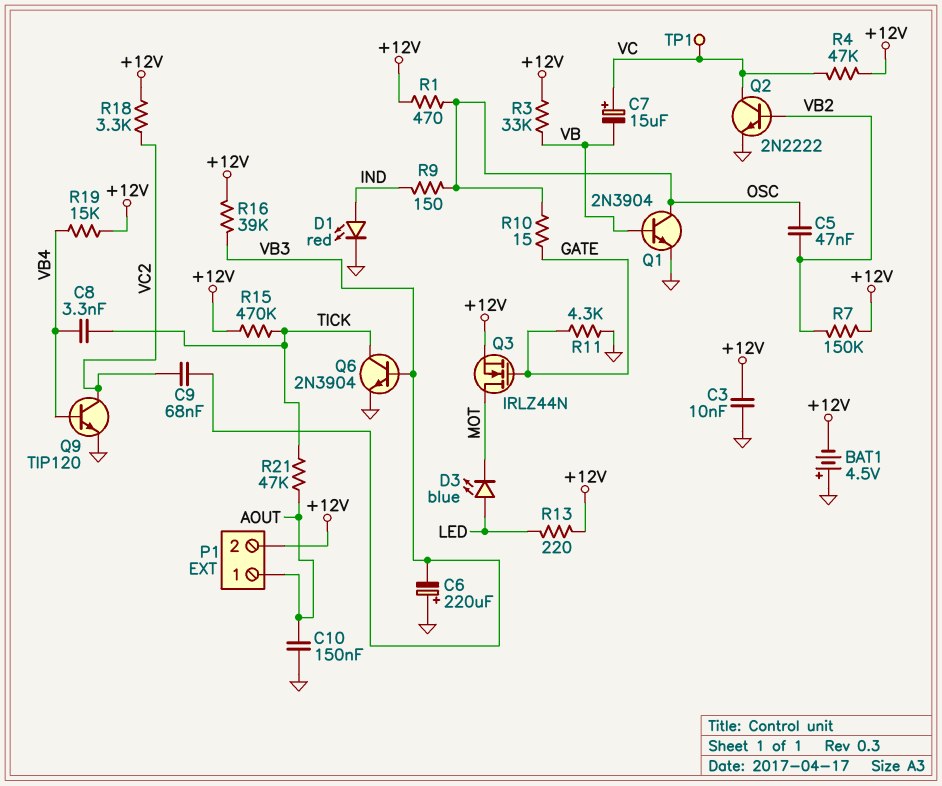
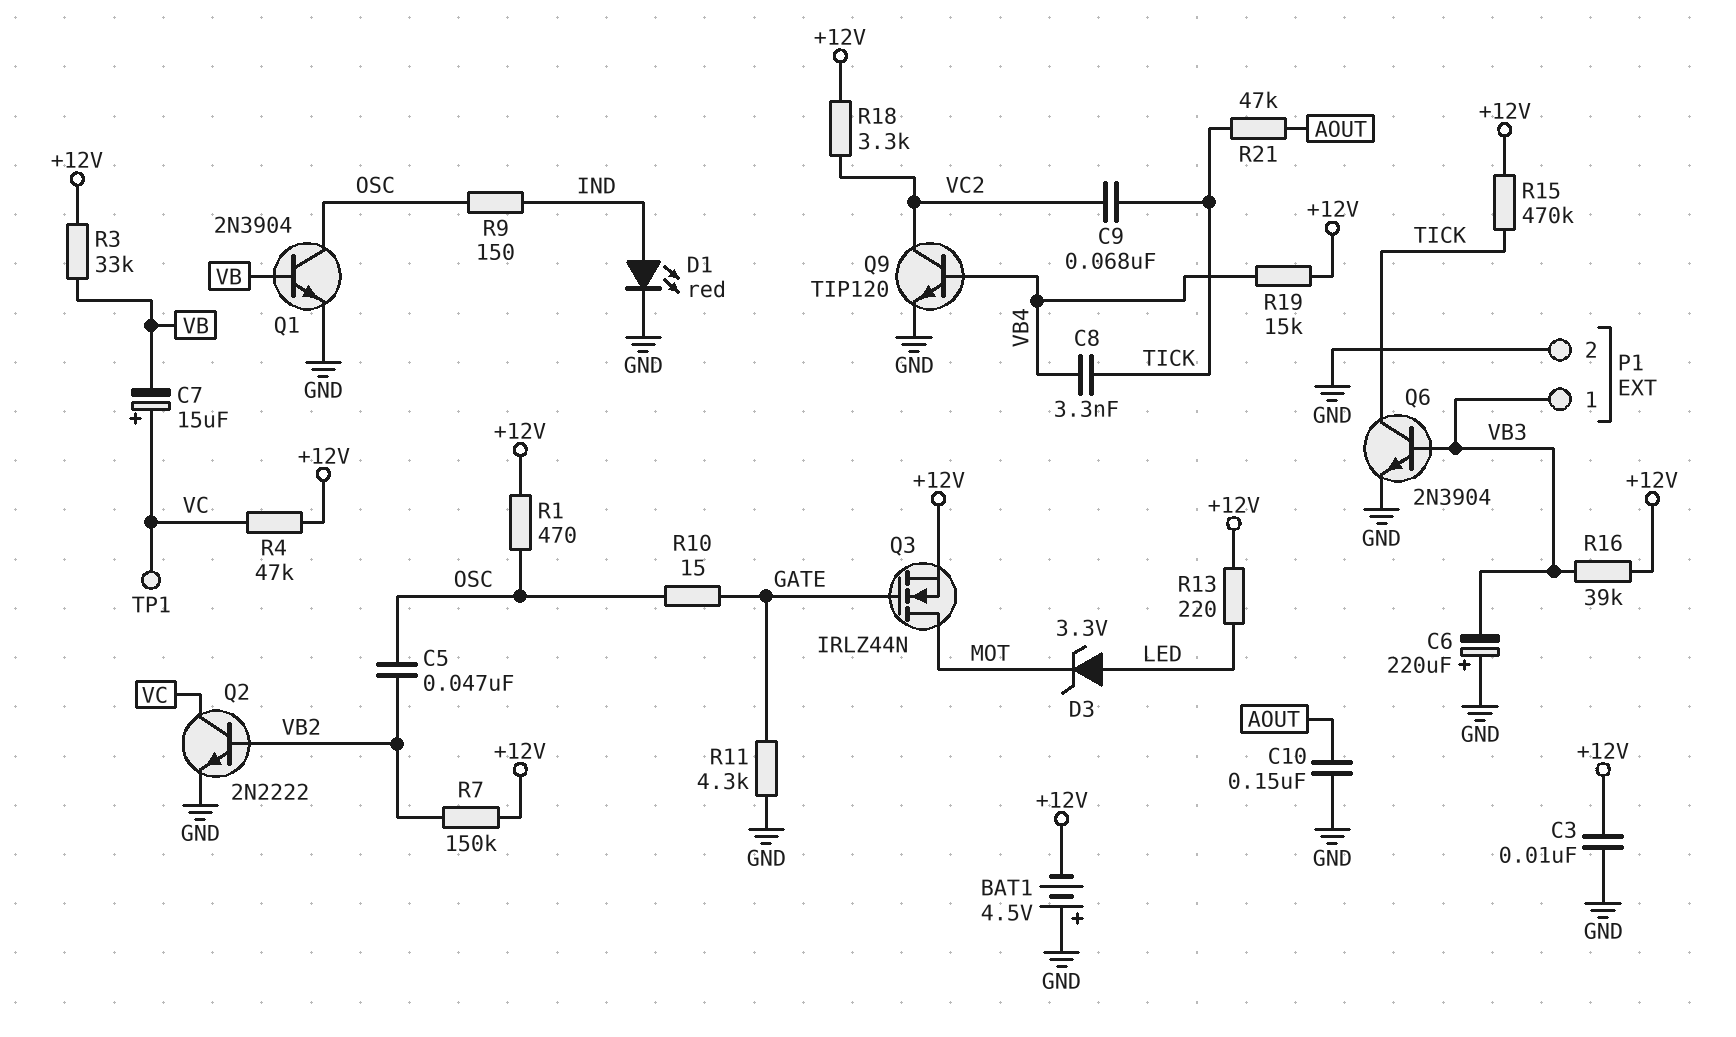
C9: 68nF (VB3, VC2) -> 68nF (TICK, VC2)
D3: LED blue (A LED, K MOT) -> zener 3.3V (A LED, K MOT)
P1 pin 1: AOUT -> VB3
P1 pin 2: +12V -> GND

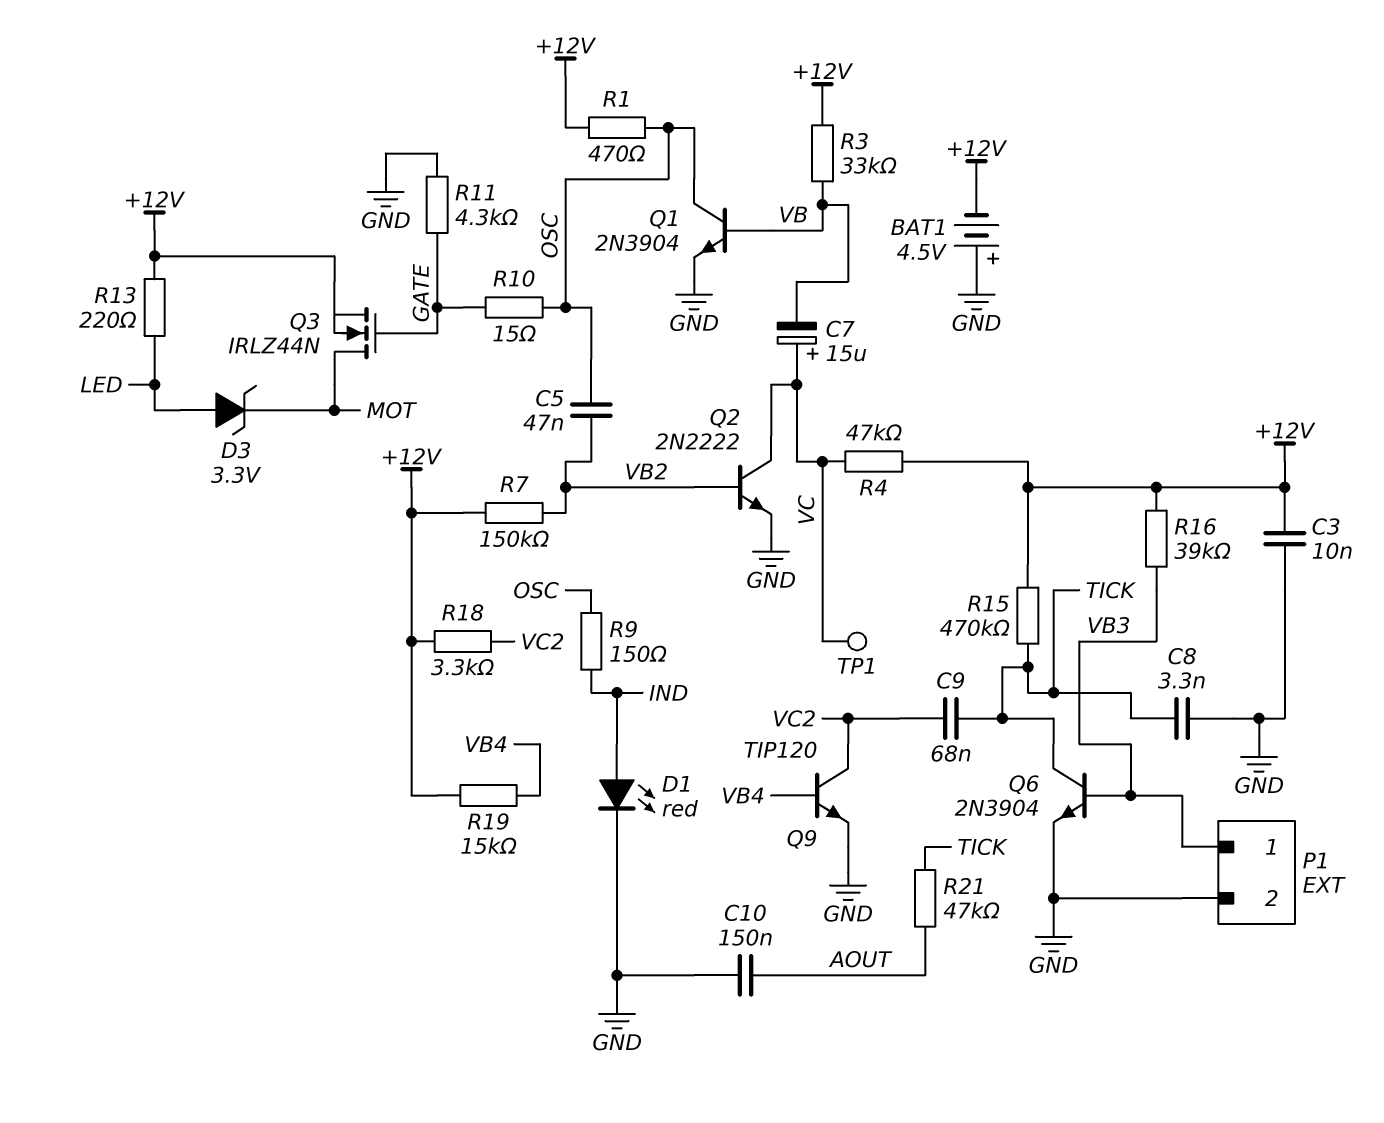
C6: 220uF (plus GND, minus VB3) -> none
C8: 3.3nF (TICK, VB4) -> 3.3nF (GND, TICK)

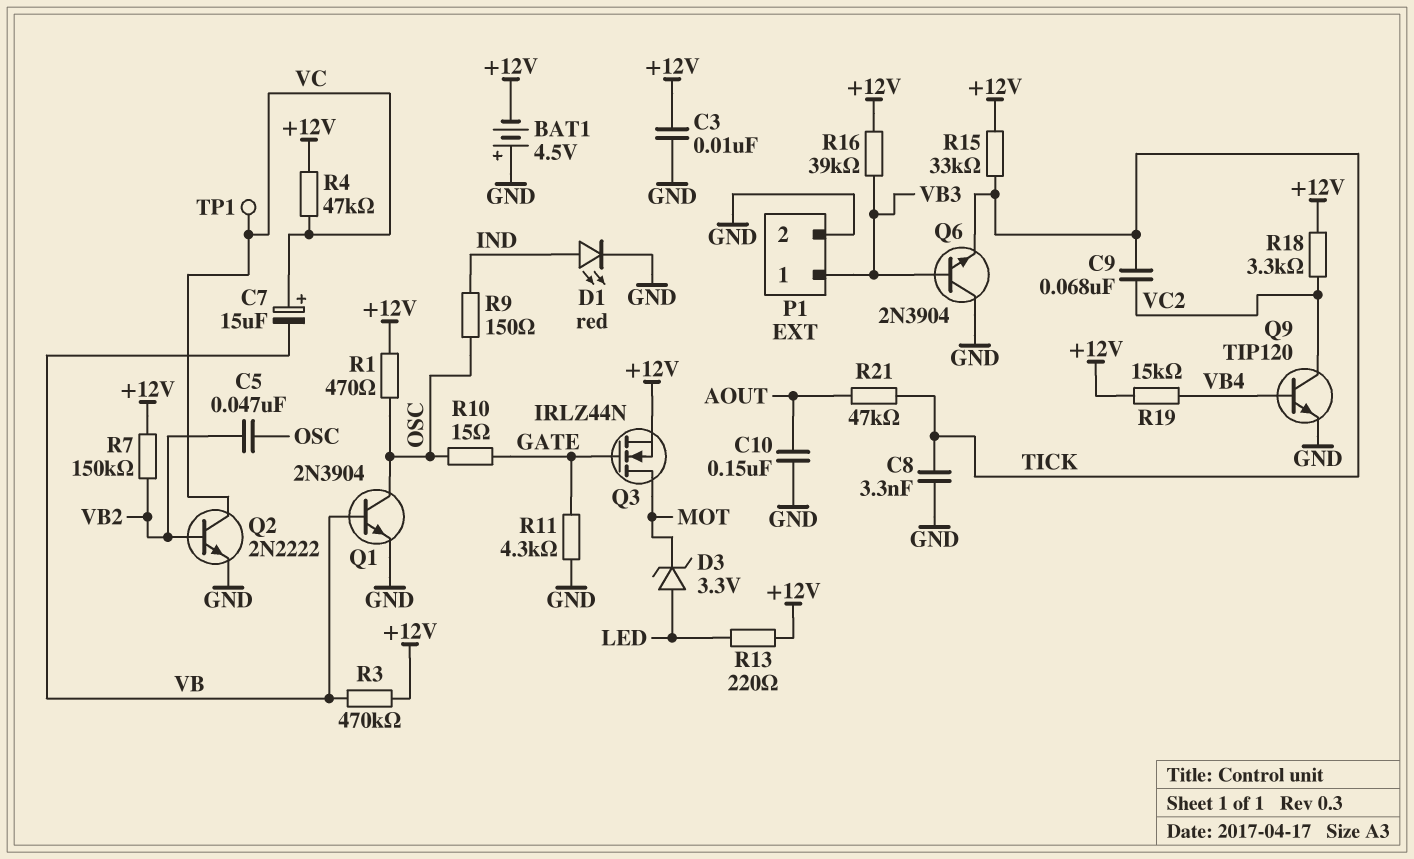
Q6: NPN 2N3904 (B VB3, C TICK, E GND) -> NPN 2N3904 (B VB3, C GND, E TICK)
R3: 33k (+12V, VB) -> 470k (+12V, VB)
R15: 470k (+12V, TICK) -> 33k (+12V, TICK)

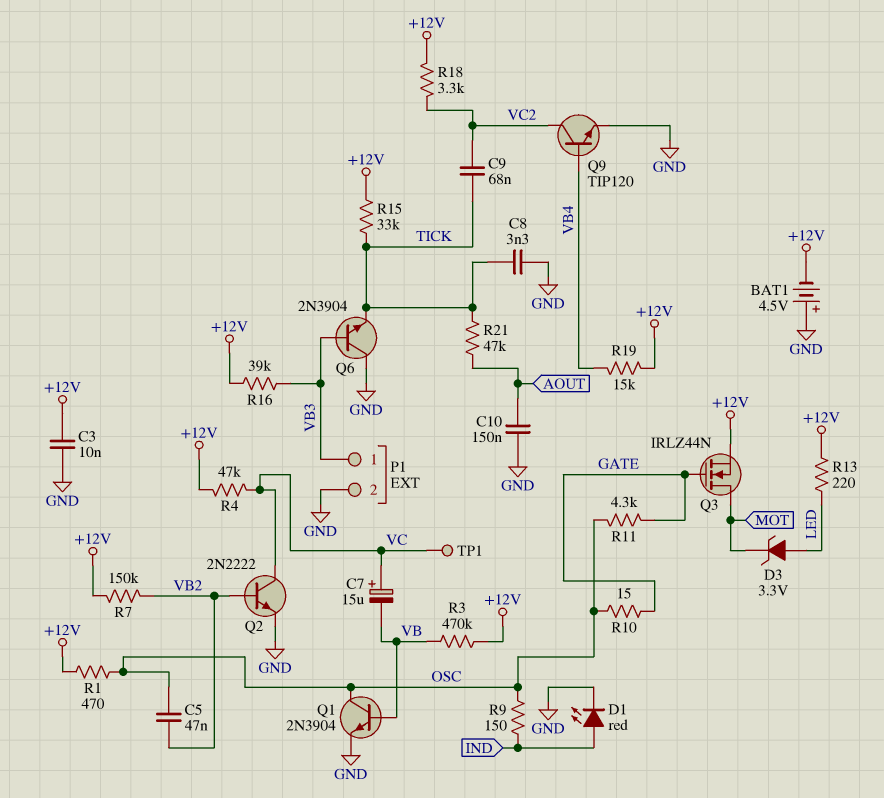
R11: 4.3k (GATE, GND) -> 4.3k (GATE, OSC)

